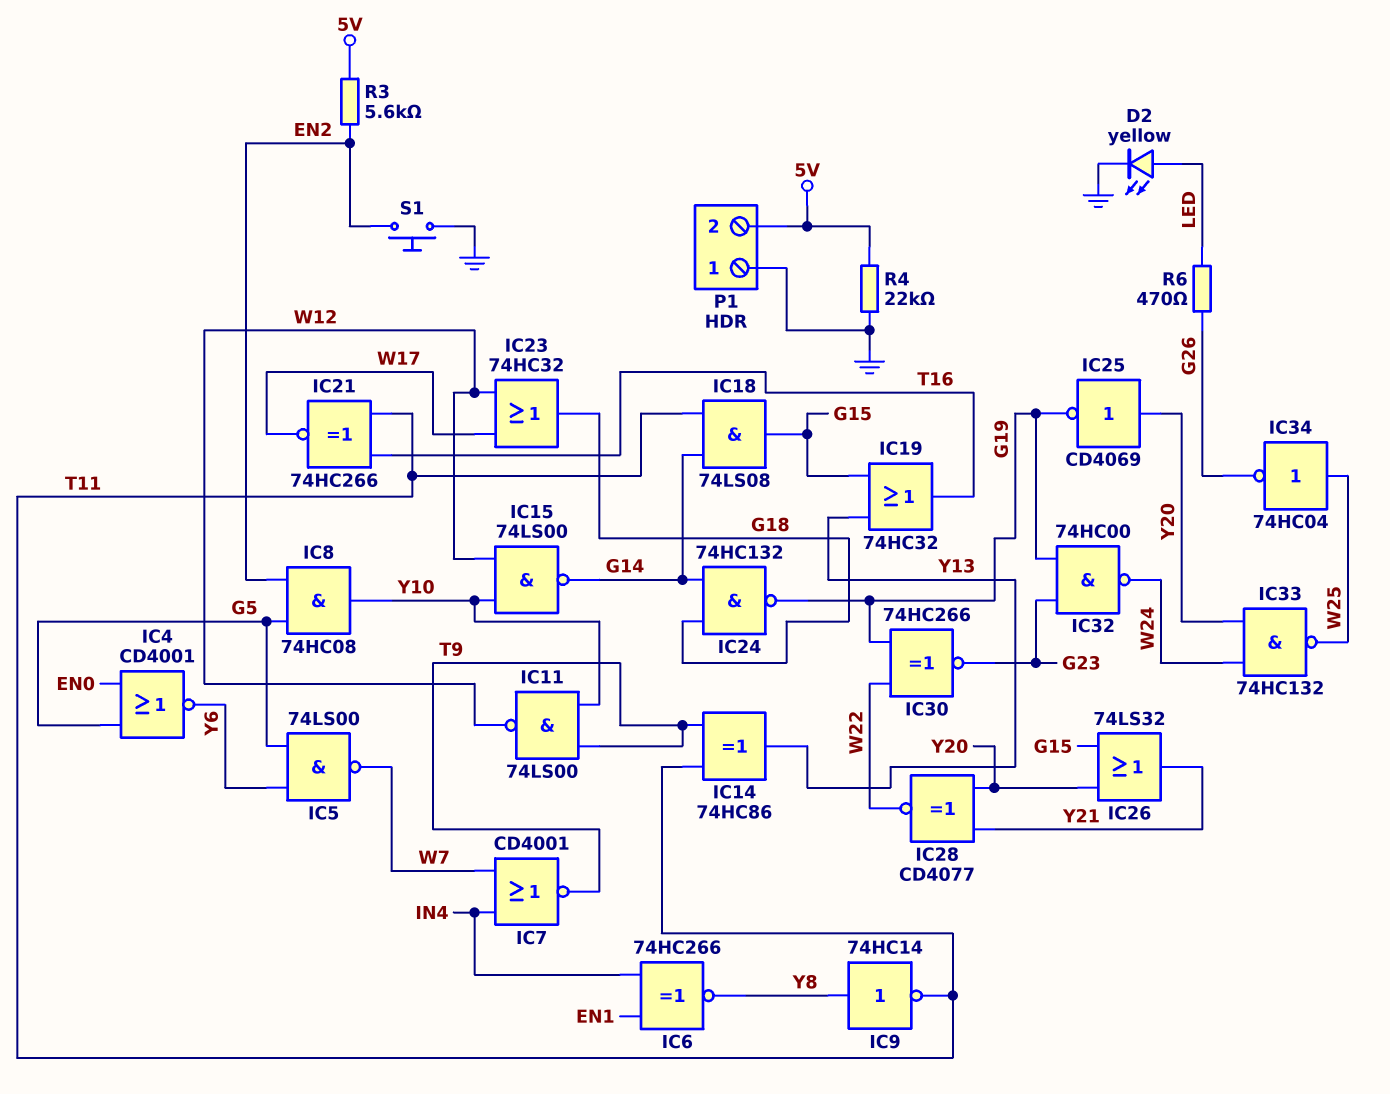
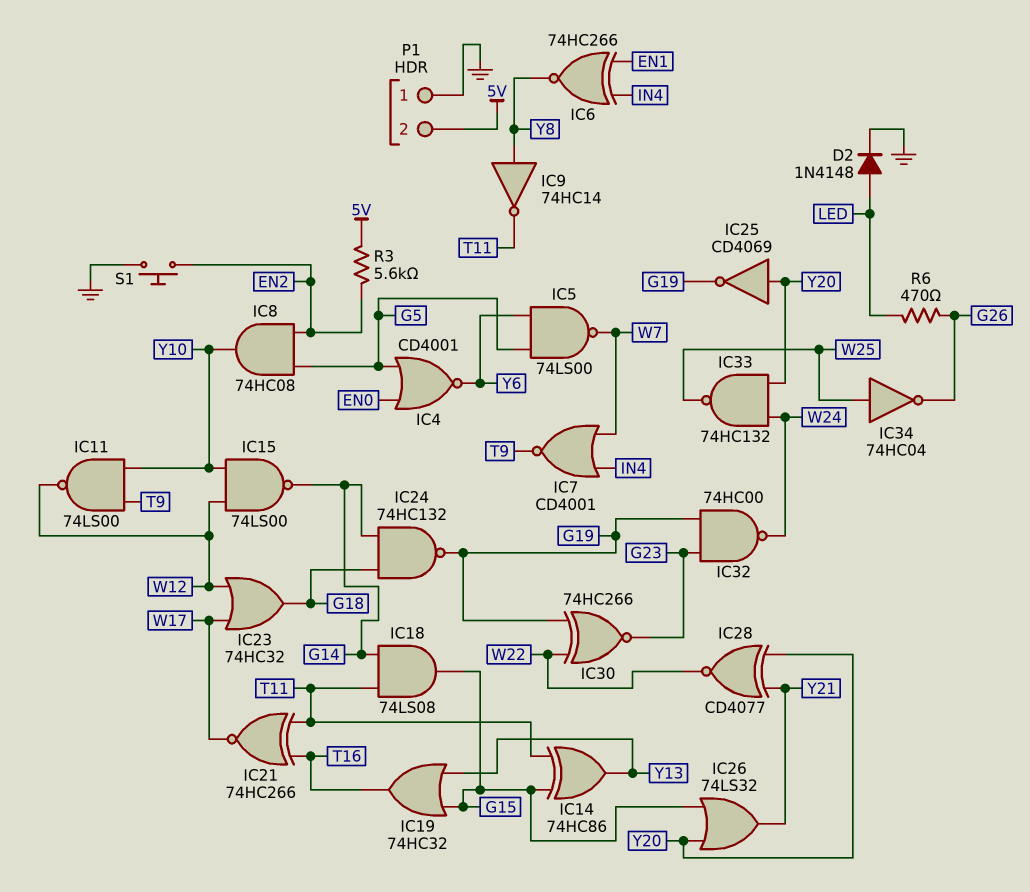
D2: LED yellow (A LED, K GND) -> diode 1N4148 (A LED, K GND)
IC14: XOR 74HC86 (in T9, in T11, out Y13) -> XOR 74HC86 (in G15, in T11, out Y13)
R4: 22k (5V, GND) -> none

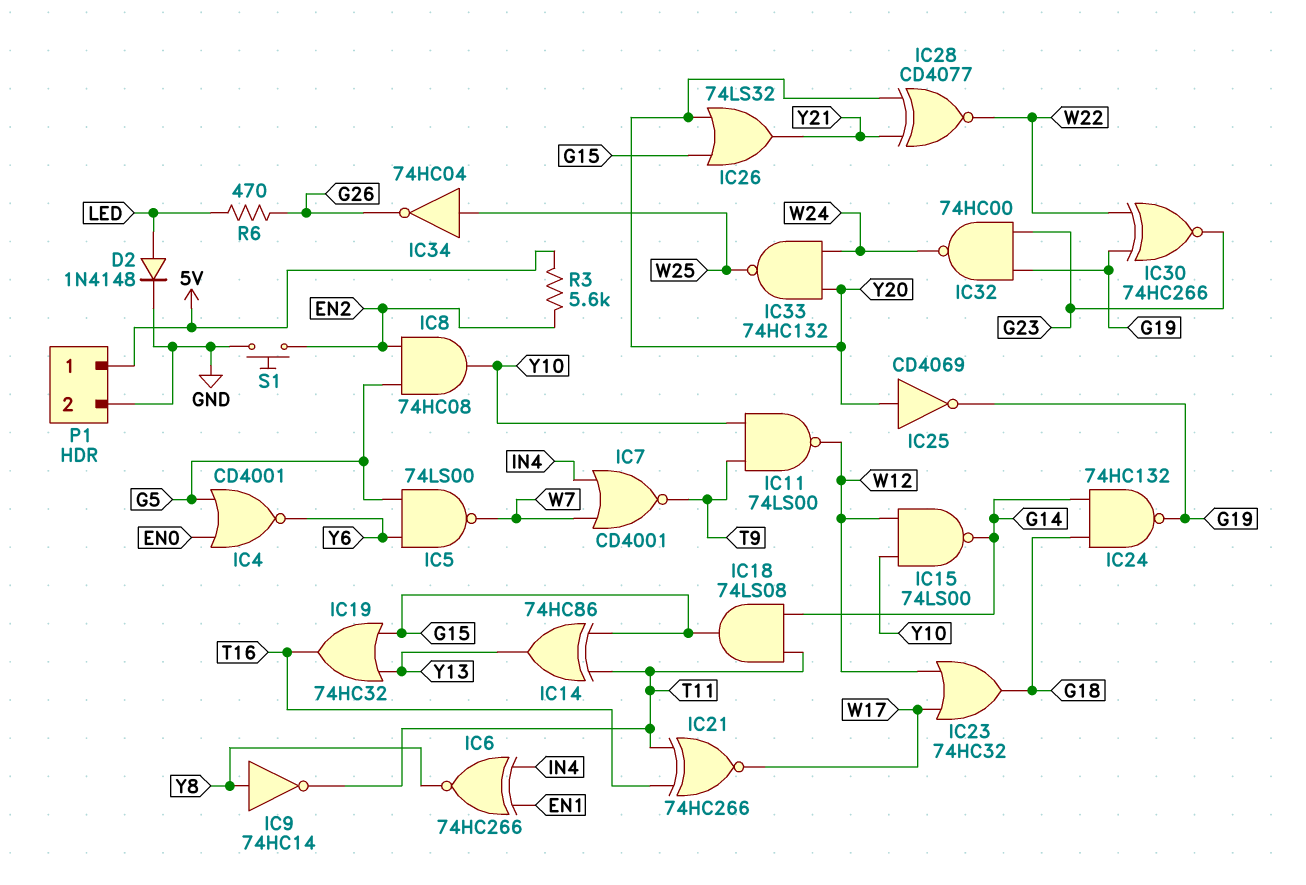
P1 pin 1: GND -> 5V
P1 pin 2: 5V -> GND

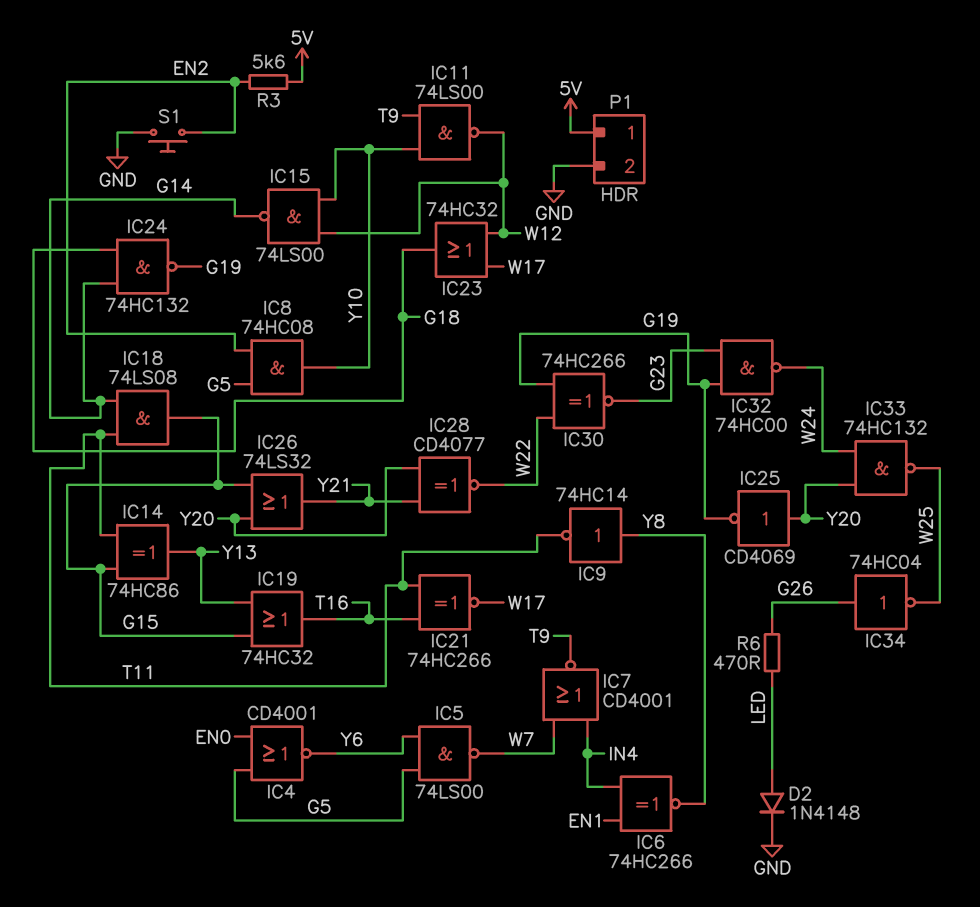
IC34: NOT 74HC04 (in W25, out G26) -> NOT 74HC04 (in G26, out W25)

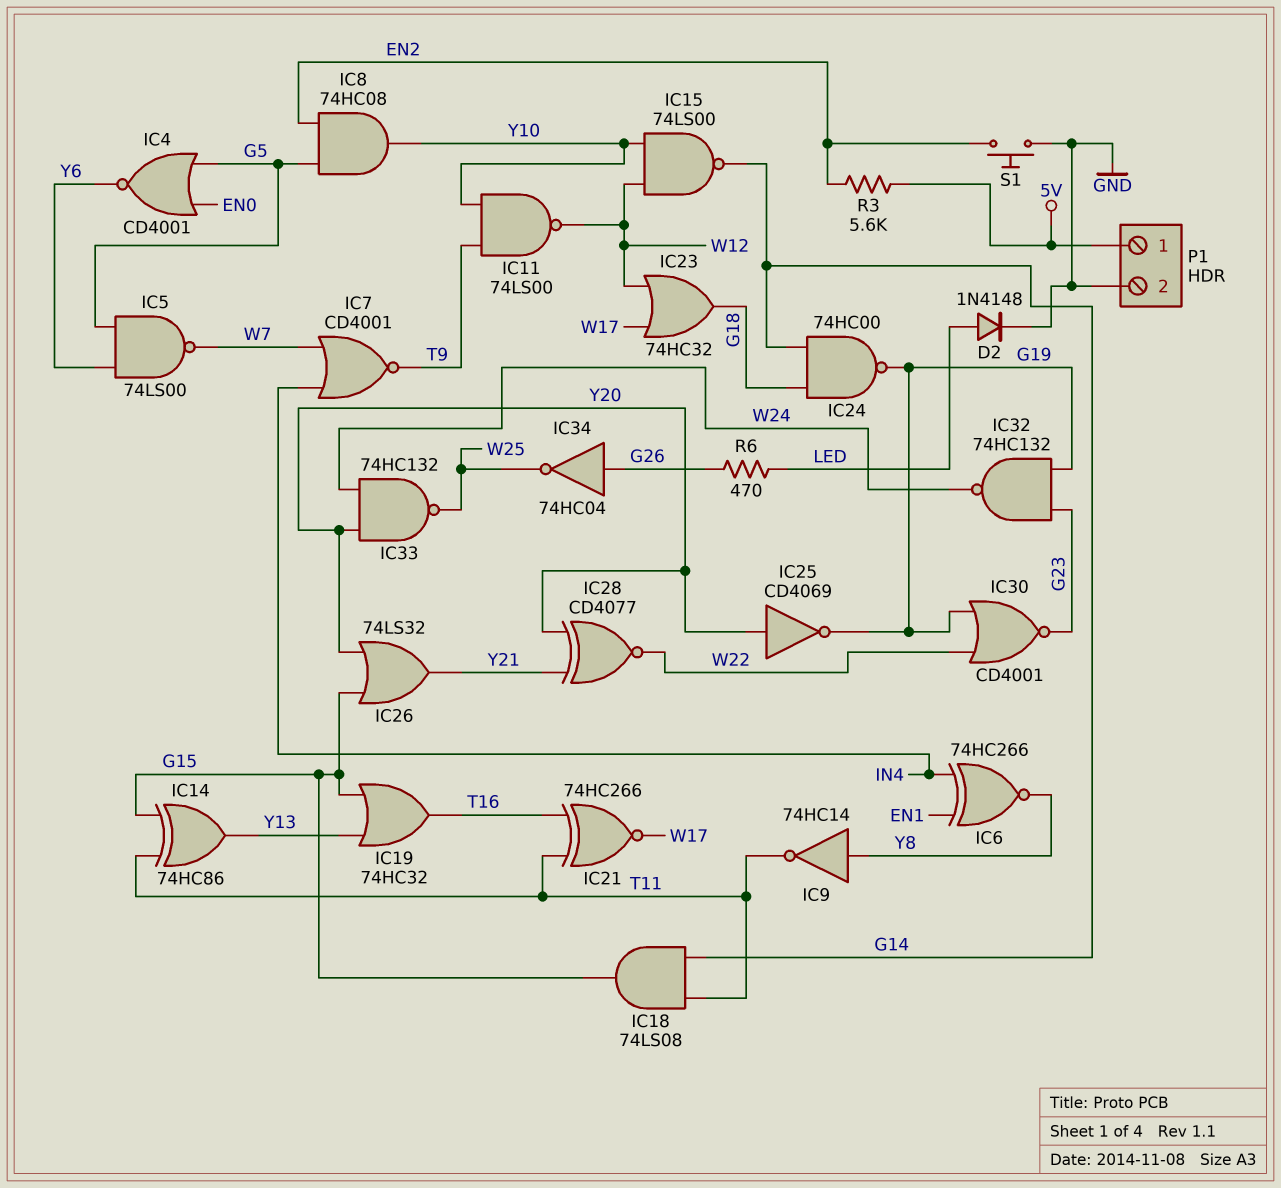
IC24: NAND 74HC132 (in G14, in G18, out G19) -> NAND 74HC00 (in G14, in G18, out G19)
IC30: XNOR 74HC266 (in G19, in W22, out G23) -> NOR CD4001 (in G19, in W22, out G23)
IC32: NAND 74HC00 (in G19, in G23, out W24) -> NAND 74HC132 (in G19, in G23, out W24)

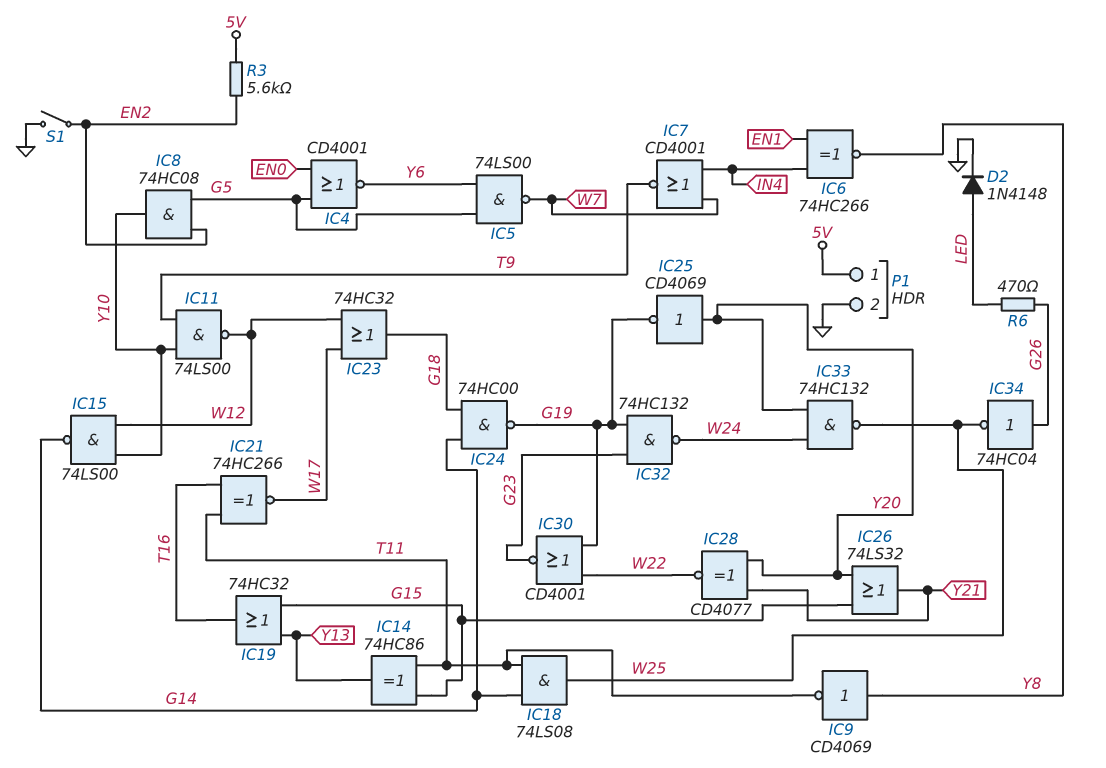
IC9: NOT 74HC14 (in Y8, out T11) -> NOT CD4069 (in Y8, out T11)
IC18: AND 74LS08 (in G14, in T11, out G15) -> AND 74LS08 (in G14, in T11, out W25)
S1: button (EN2, GND) -> switch (EN2, GND)

